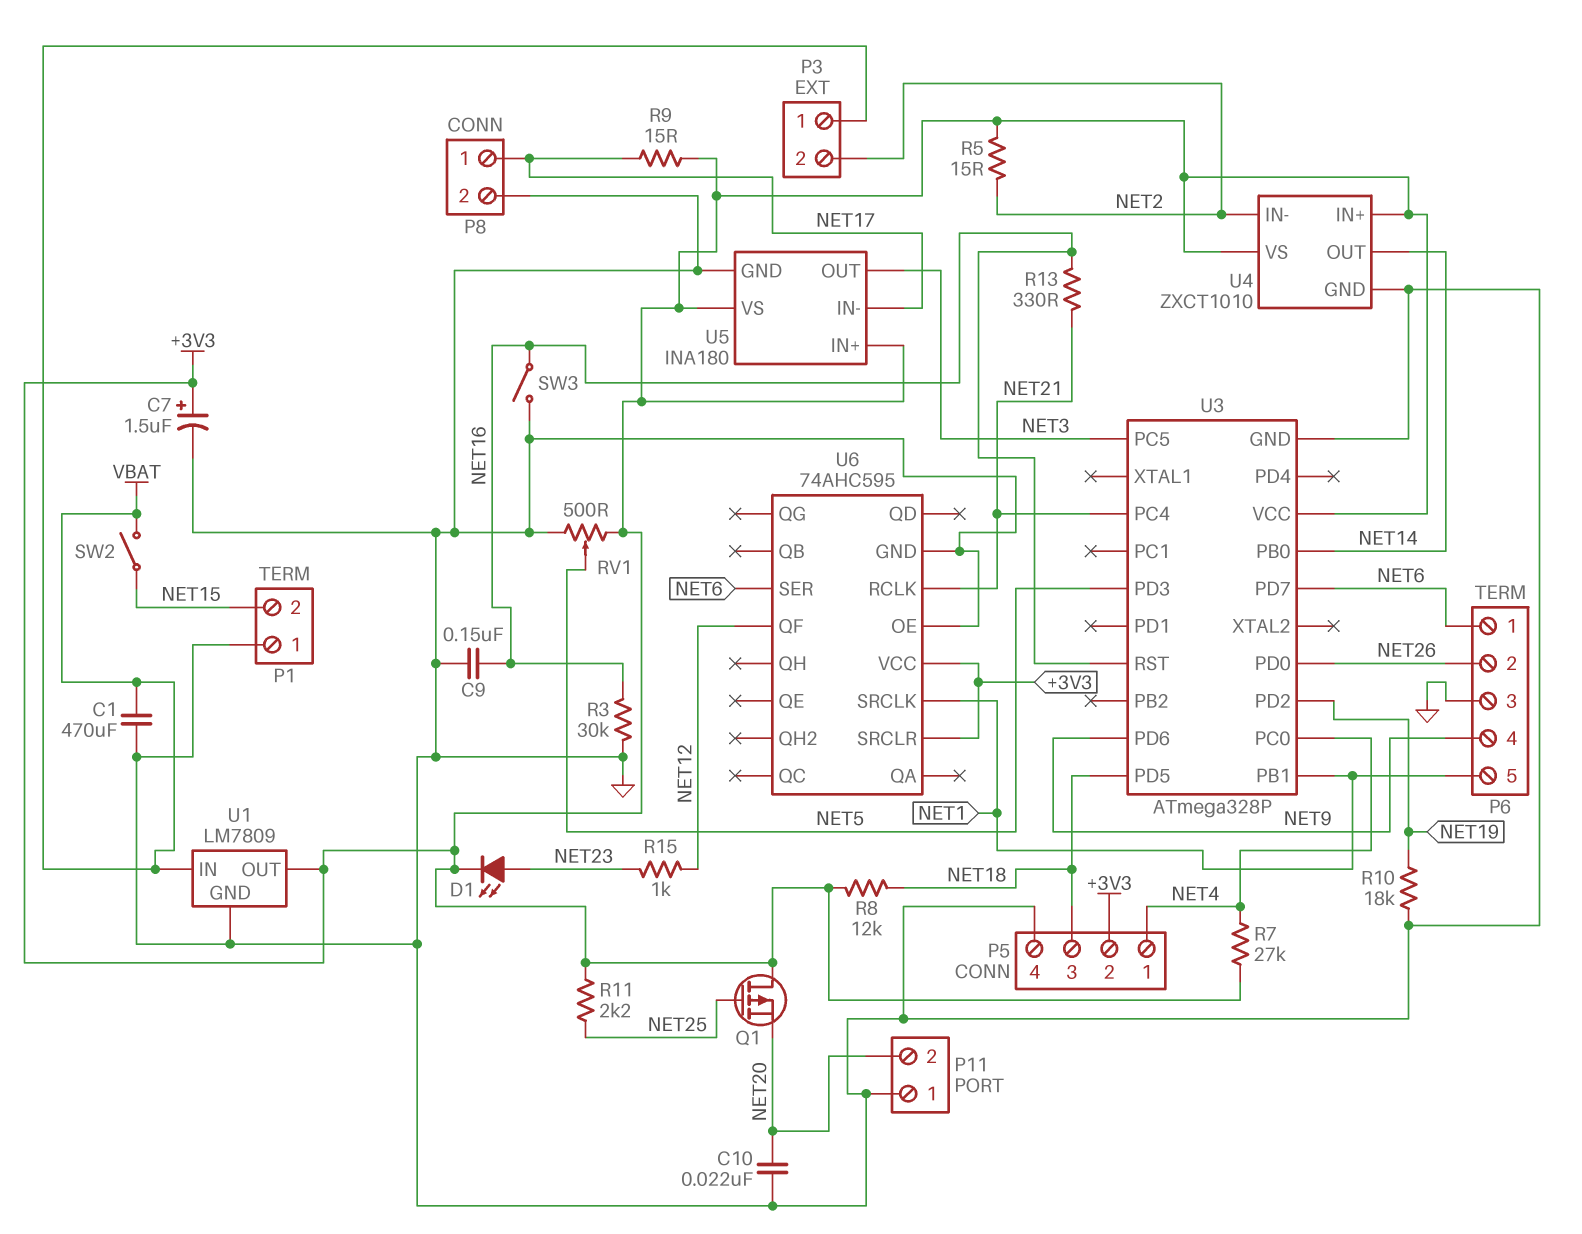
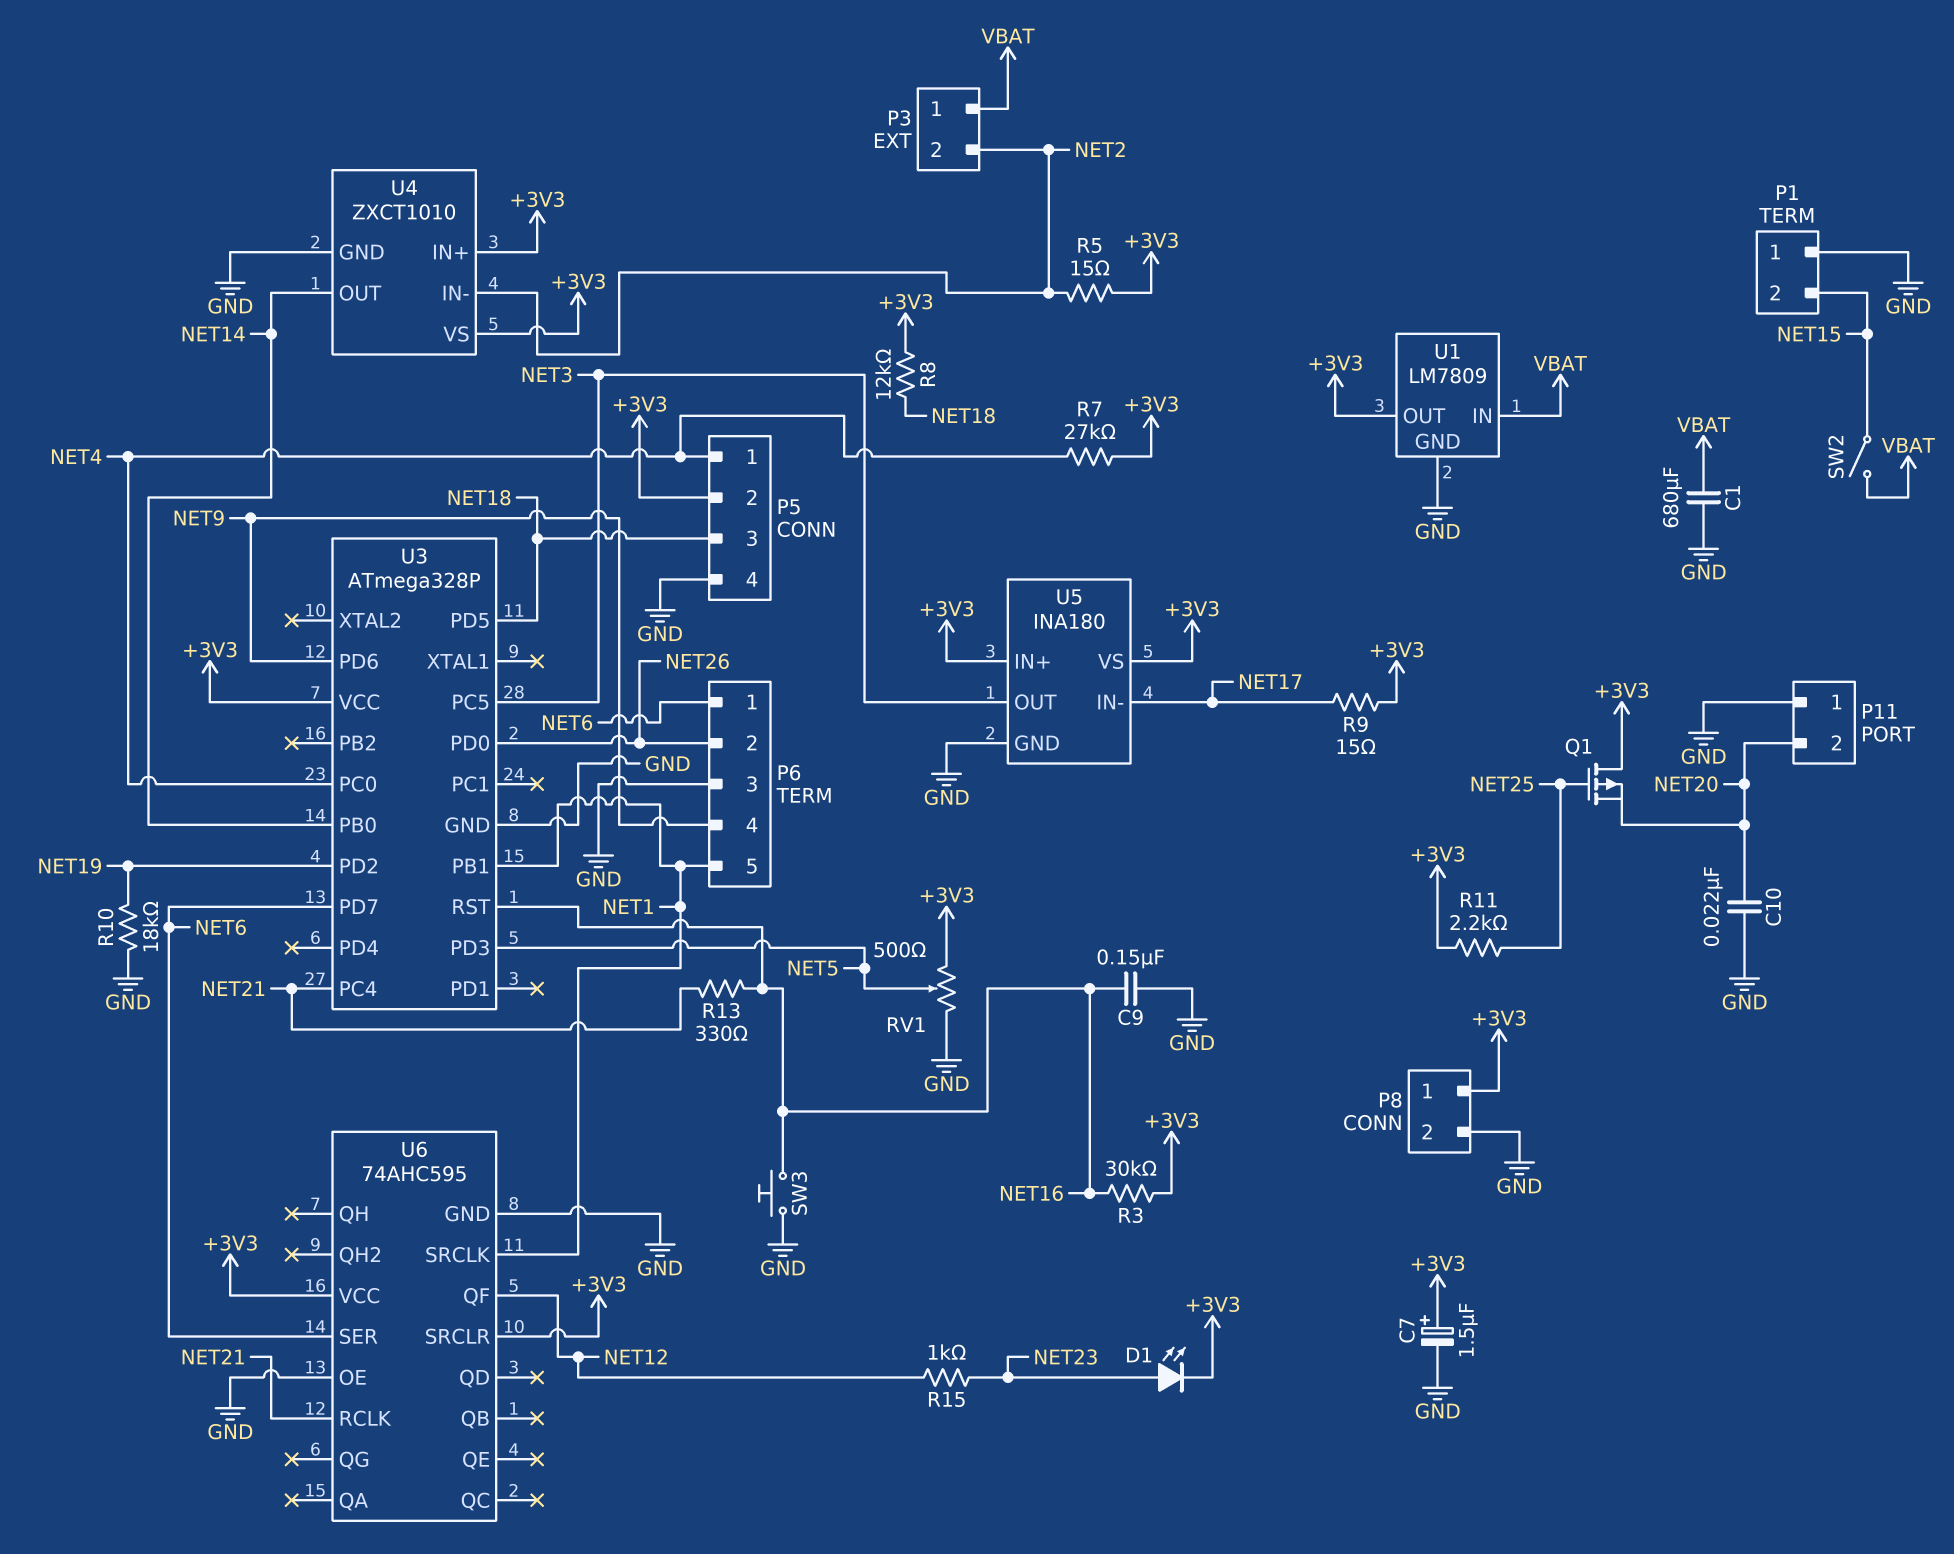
C1: 470uF (GND, VBAT) -> 680uF (GND, VBAT)
P8 pin 1: NET17 -> +3V3
R3: 30k (GND, NET16) -> 30k (+3V3, NET16)
SW3: switch (GND, NET16) -> button (GND, NET16)

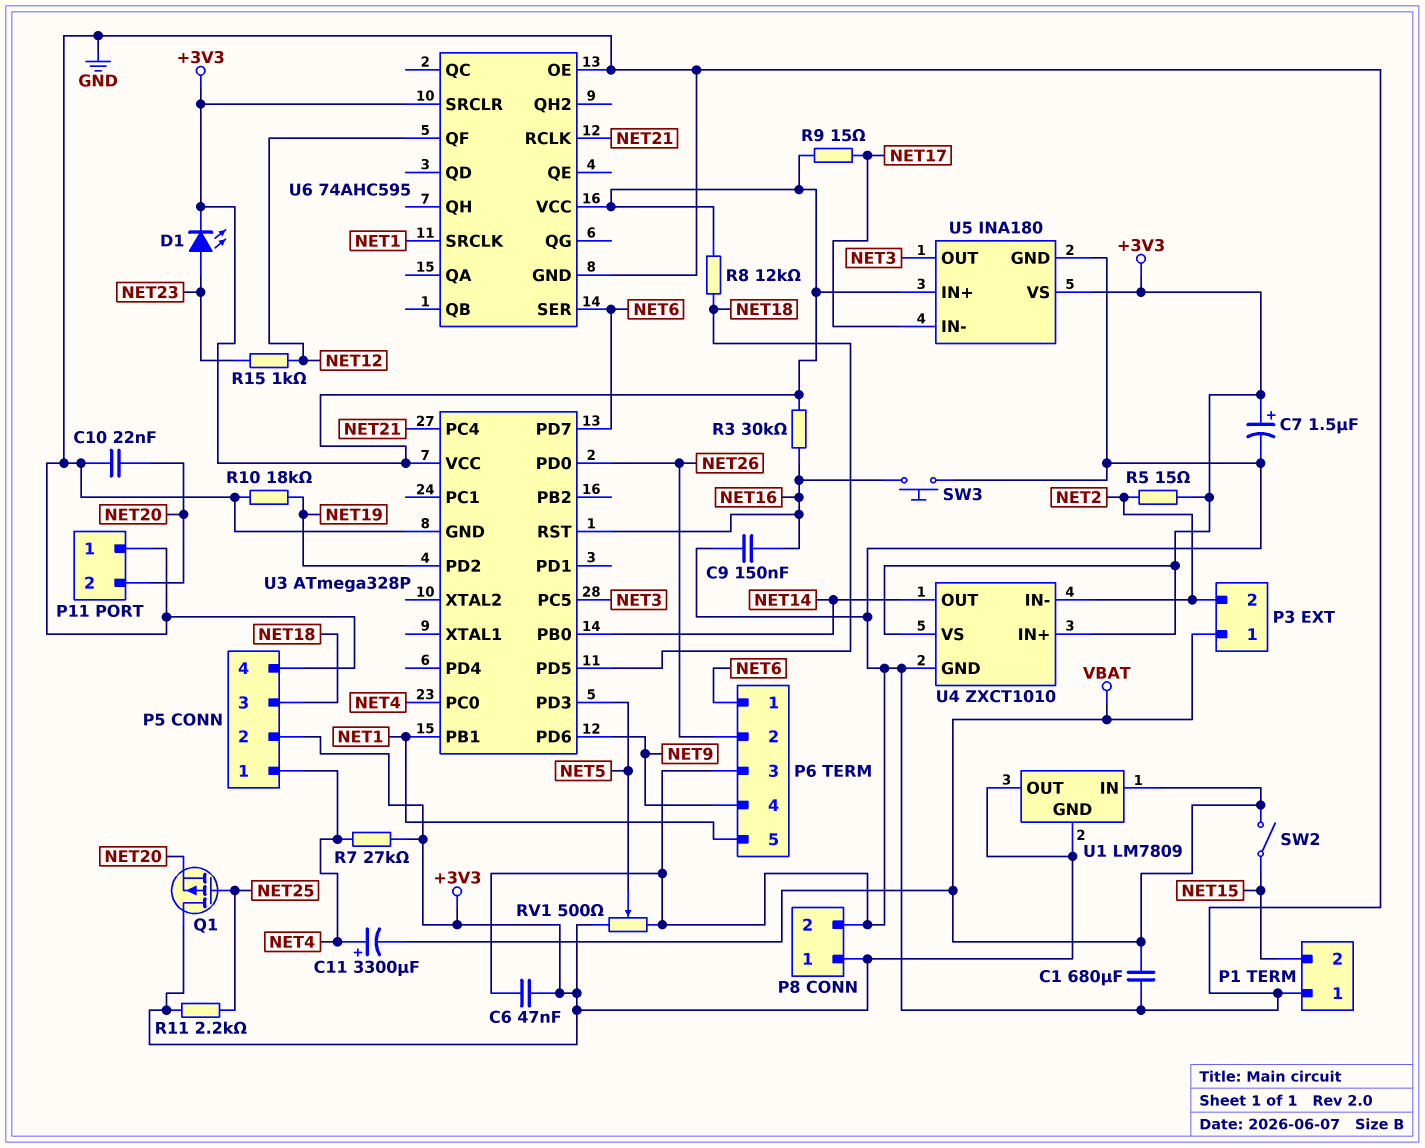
C6: none -> 47nF (+3V3, GND)
C11: none -> 3300uF (plus NET4, minus VBAT)
R13: 330 (NET16, NET21) -> none
U1 pin GND: GND -> +3V3

